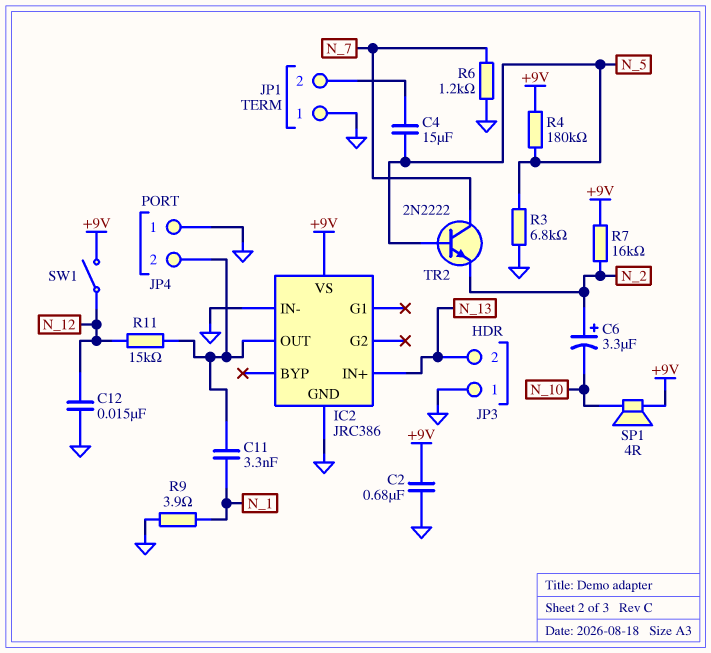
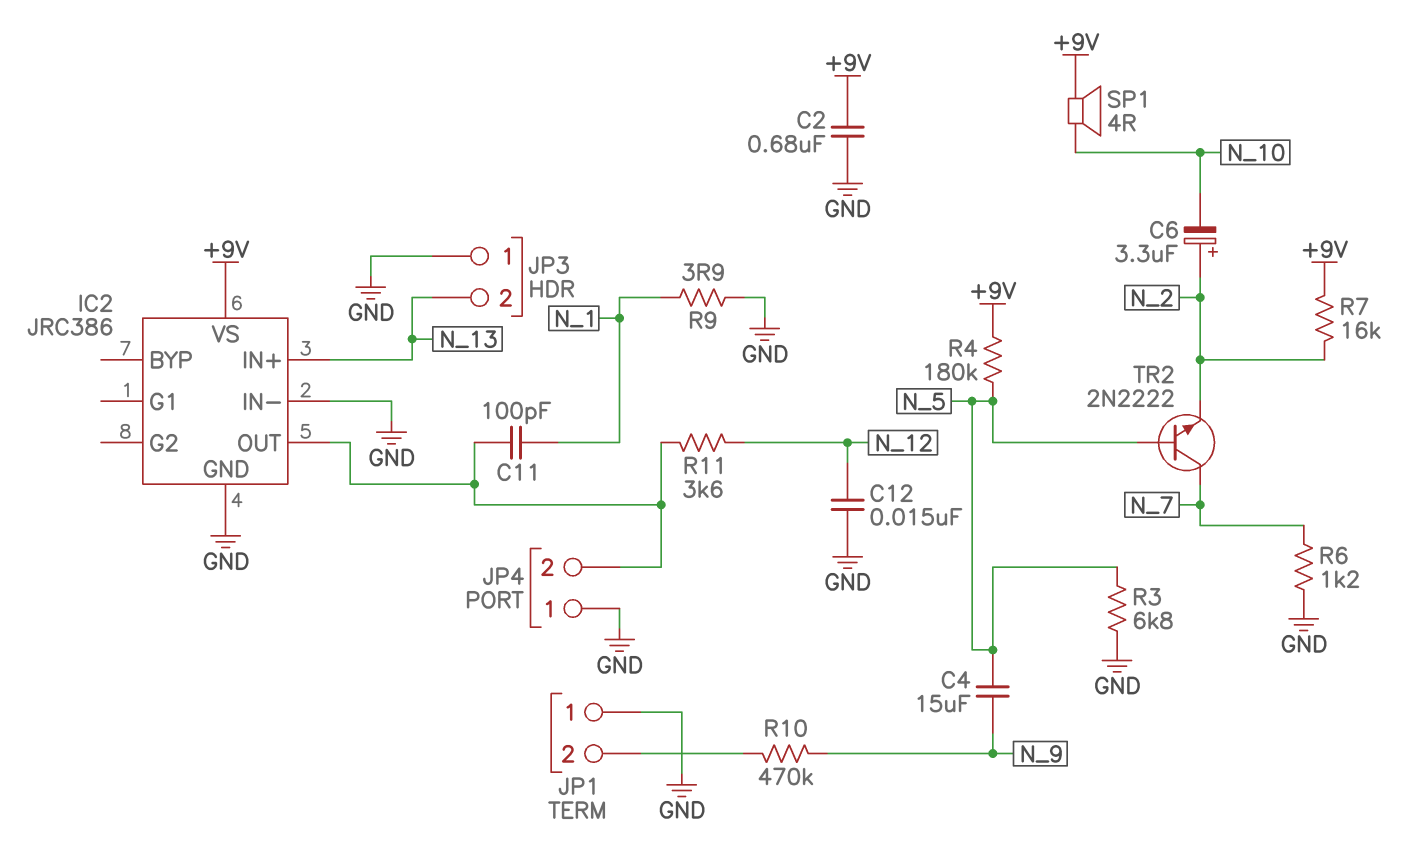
C4: 15uF (JP1/2, N_5) -> 15uF (N_5, N_9)
C11: 3.3nF (IC2/OUT, N_1) -> 100pF (IC2/OUT, N_1)
R10: none -> 470k (JP1/2, N_9)
R11: 15k (IC2/OUT, N_12) -> 3.6k (IC2/OUT, N_12)
SW1: switch (+9V, N_12) -> none

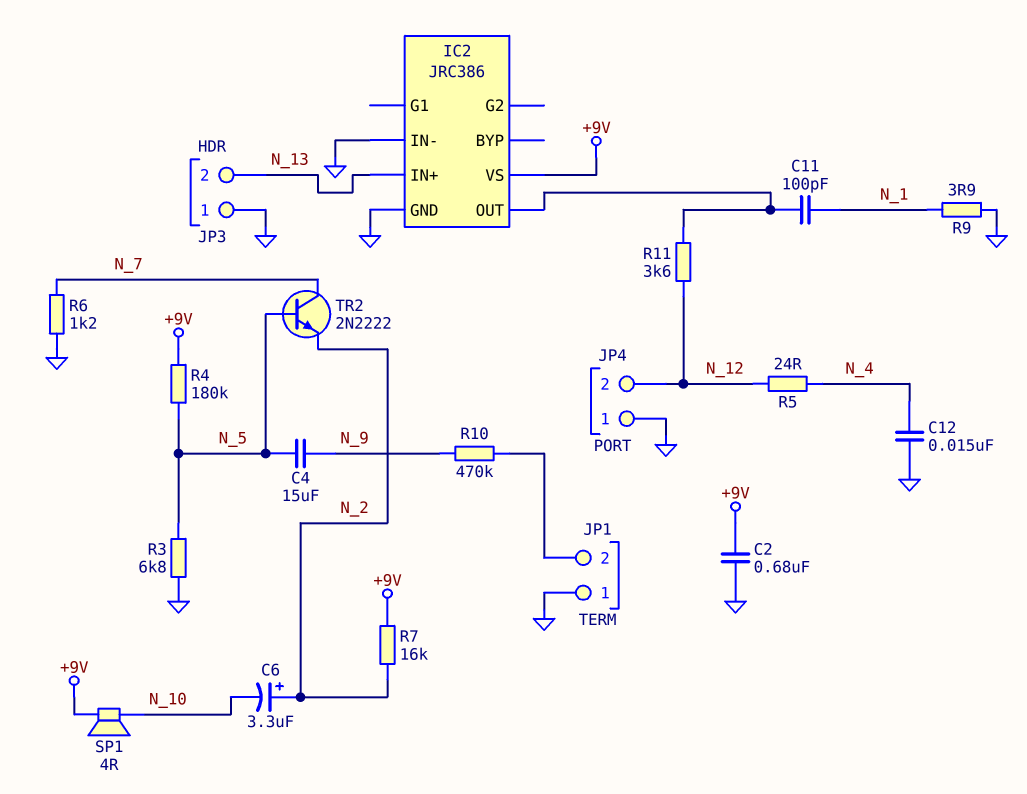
C12: 15nF (GND, N_12) -> 15nF (GND, N_4)
JP4 pin 2: IC2/OUT -> N_12
R5: none -> 24 (N_4, N_12)

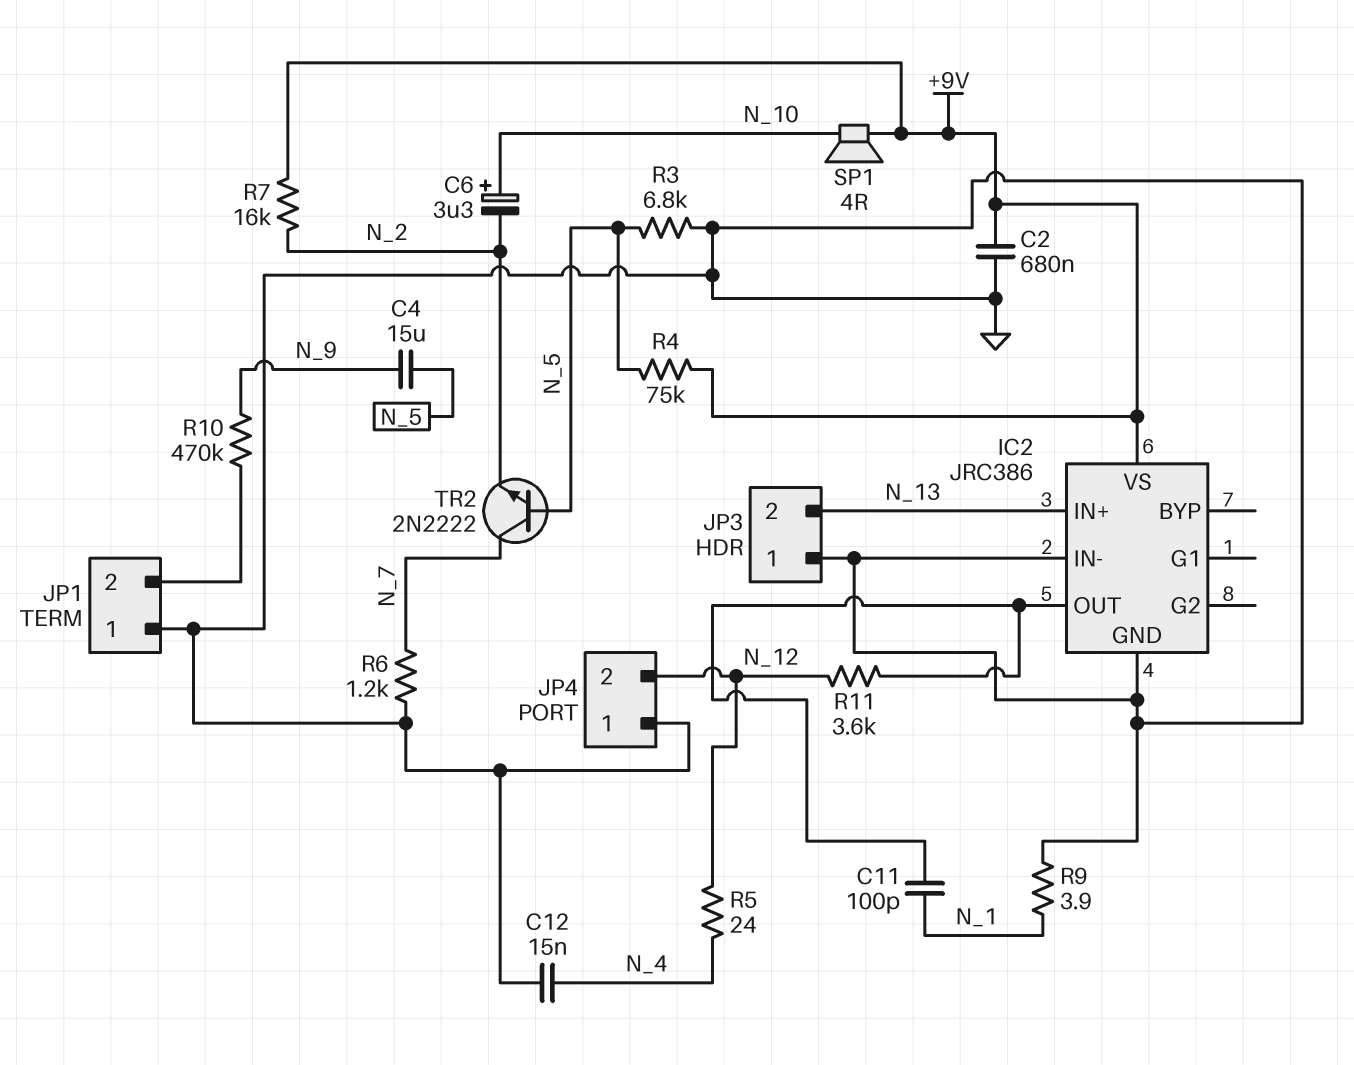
C6: 3.3uF (plus N_2, minus N_10) -> 3.3uF (plus N_10, minus N_2)
R4: 180k (+9V, N_5) -> 75k (+9V, N_5)

